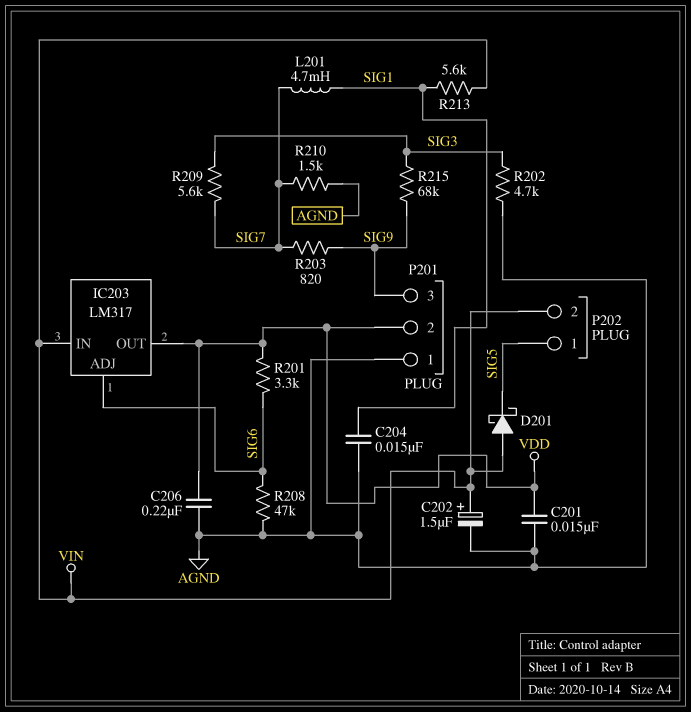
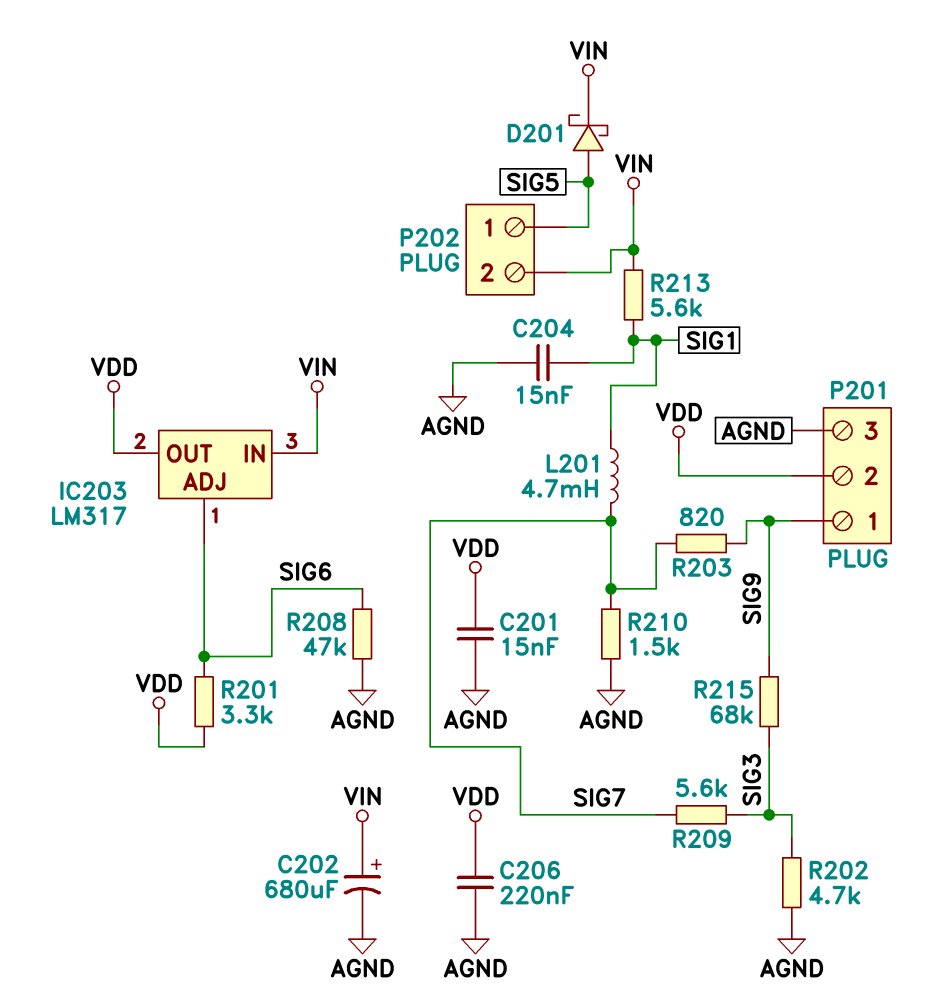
C202: 1.5uF (plus VIN, minus AGND) -> 680uF (plus VIN, minus AGND)
D201: schottky (A VIN, K SIG5) -> schottky (A SIG5, K VIN)
P201 pin 1: AGND -> SIG9
P201 pin 3: SIG9 -> AGND

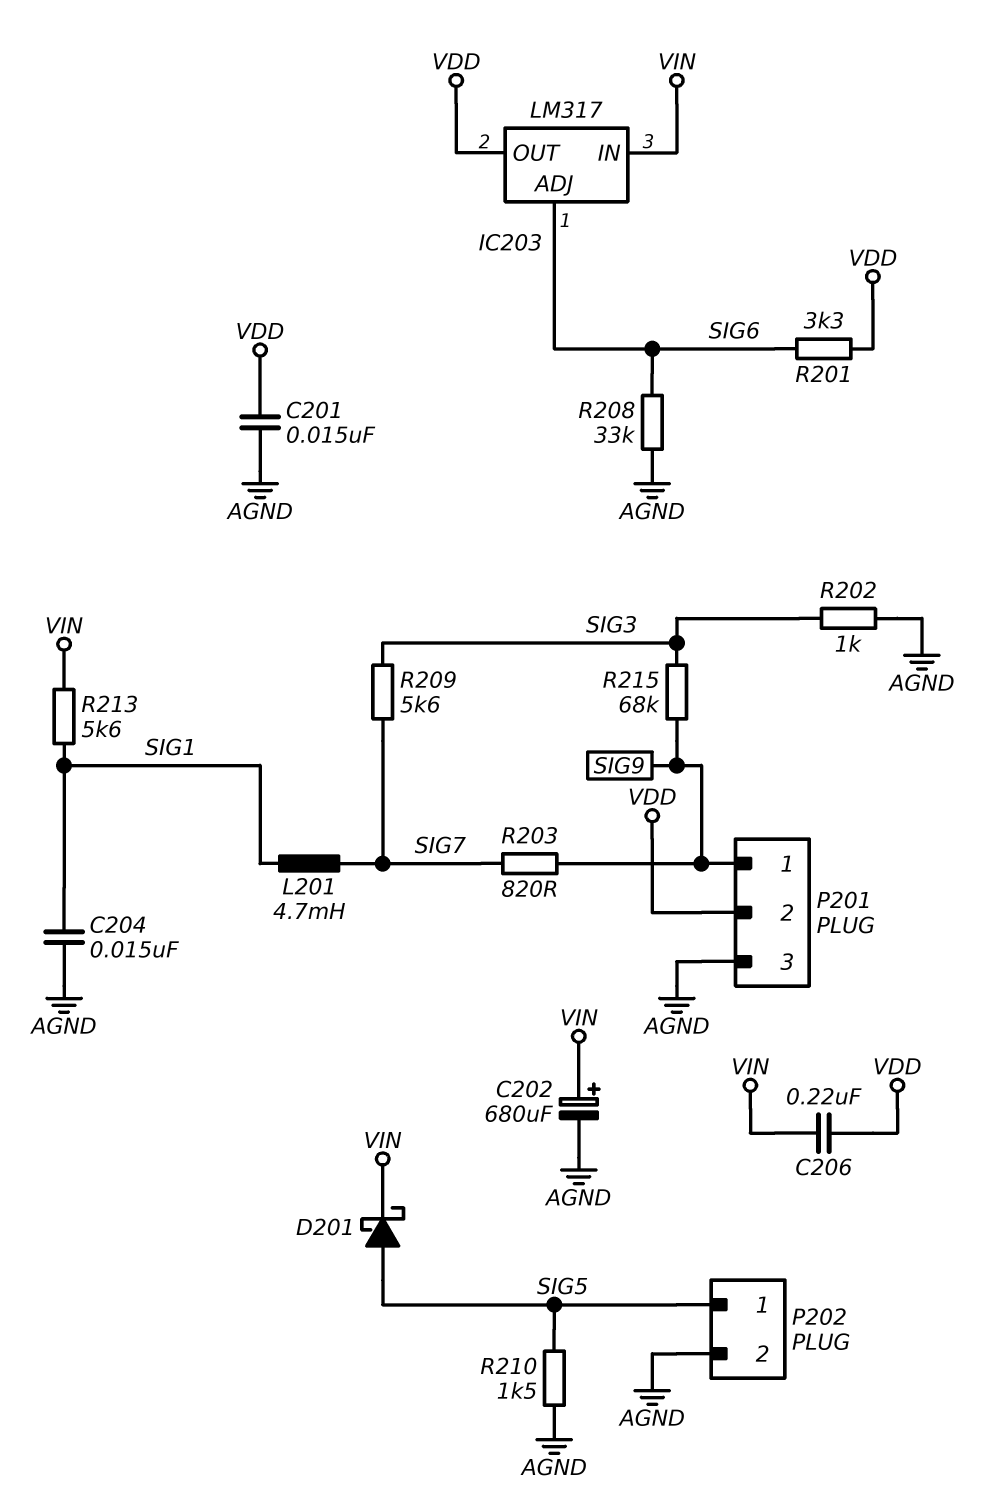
C206: 220nF (AGND, VDD) -> 220nF (VDD, VIN)
P202 pin 2: VIN -> AGND
R202: 4.7k (AGND, SIG3) -> 1k (AGND, SIG3)
R208: 47k (AGND, SIG6) -> 33k (AGND, SIG6)
R210: 1.5k (AGND, SIG7) -> 1.5k (AGND, SIG5)

